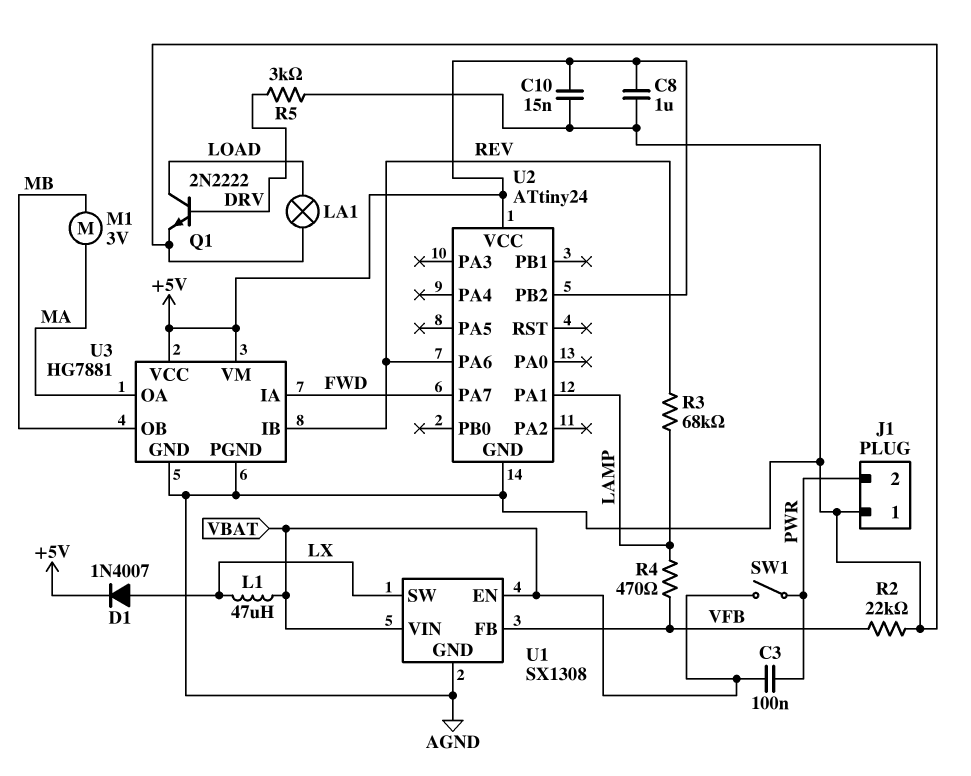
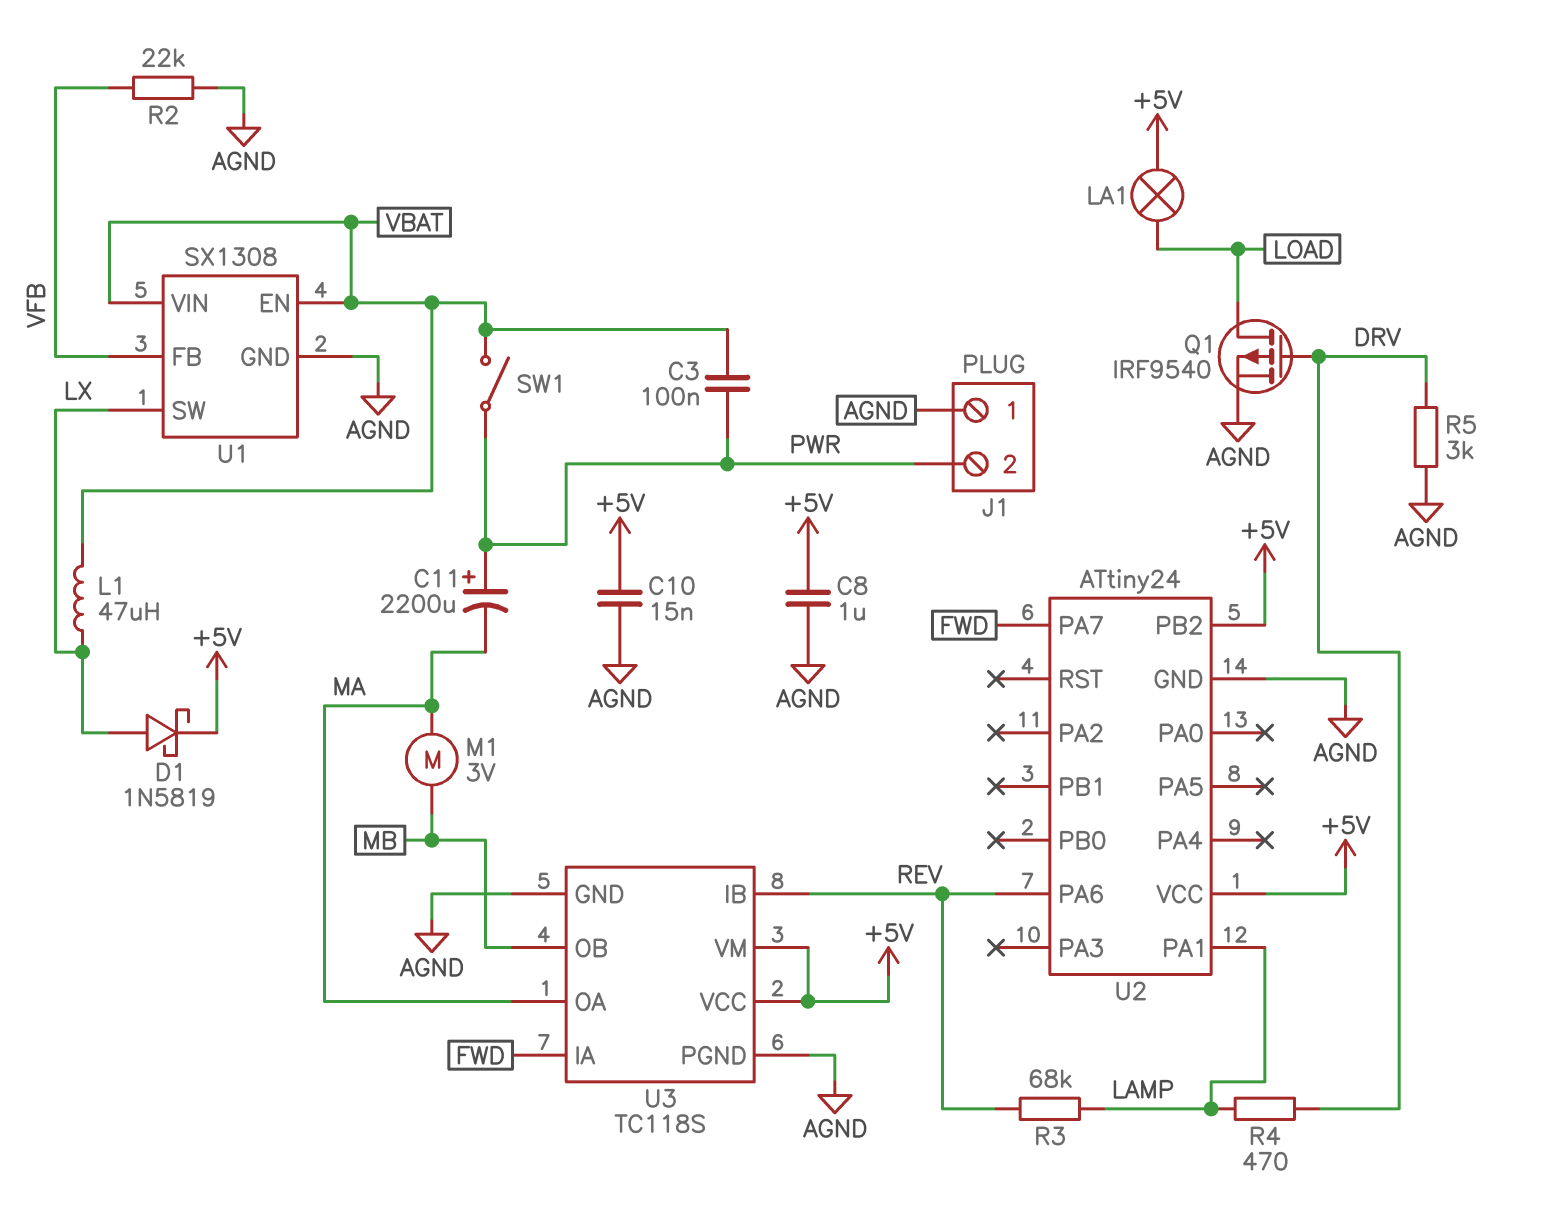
C11: none -> 2200uF (plus PWR, minus MA)
D1: diode 1N4007 (A LX, K +5V) -> schottky 1N5819 (A LX, K +5V)
LA1: lamp (AGND, LOAD) -> lamp (+5V, LOAD)
Q1: NPN 2N2222 (B DRV, C LOAD, E AGND) -> PMOS IRF9540 (G DRV, D LOAD, S AGND)
R4: 470 (LAMP, VFB) -> 470 (DRV, LAMP)
U3: HG7881 -> TC118S

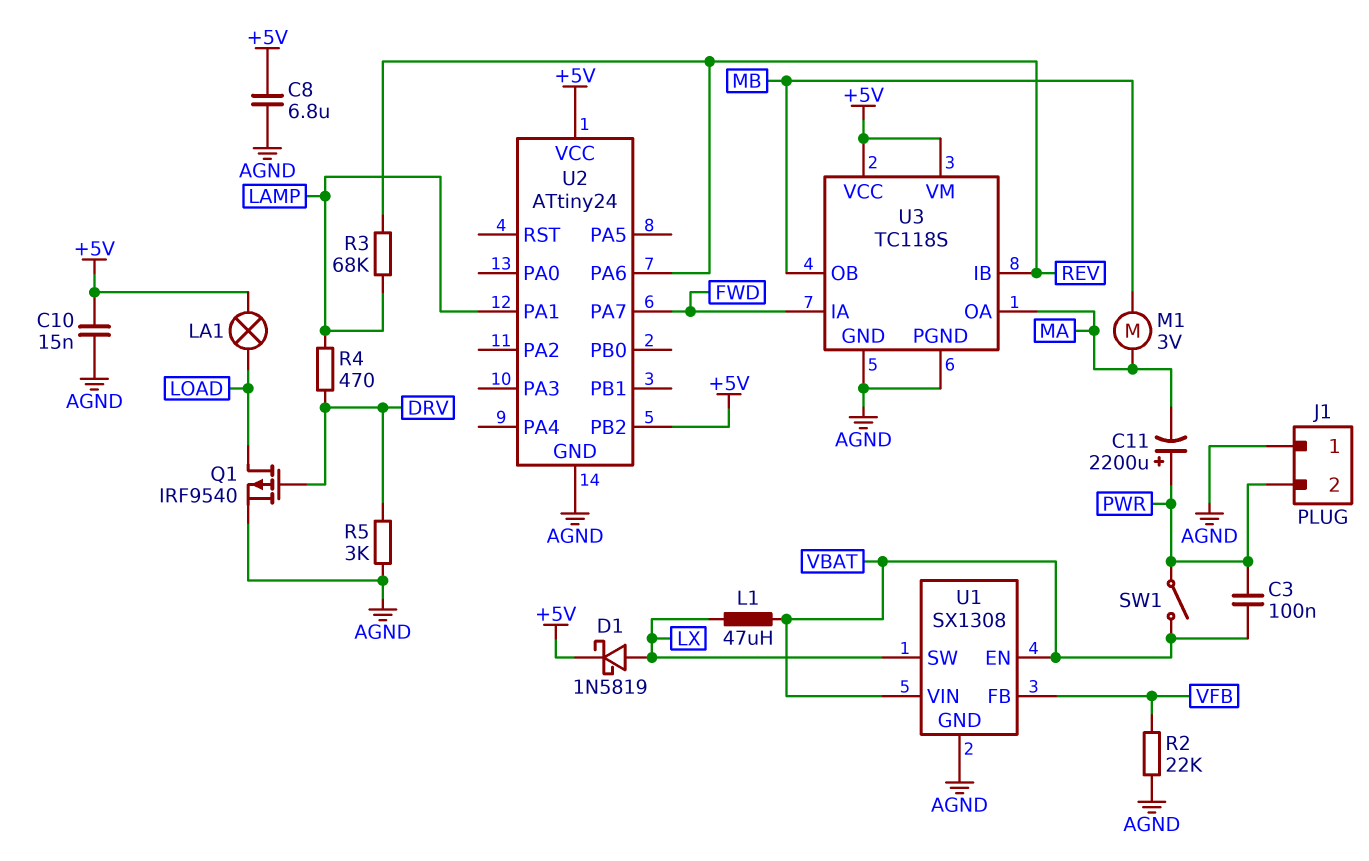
C8: 1uF (+5V, AGND) -> 6.8uF (+5V, AGND)

